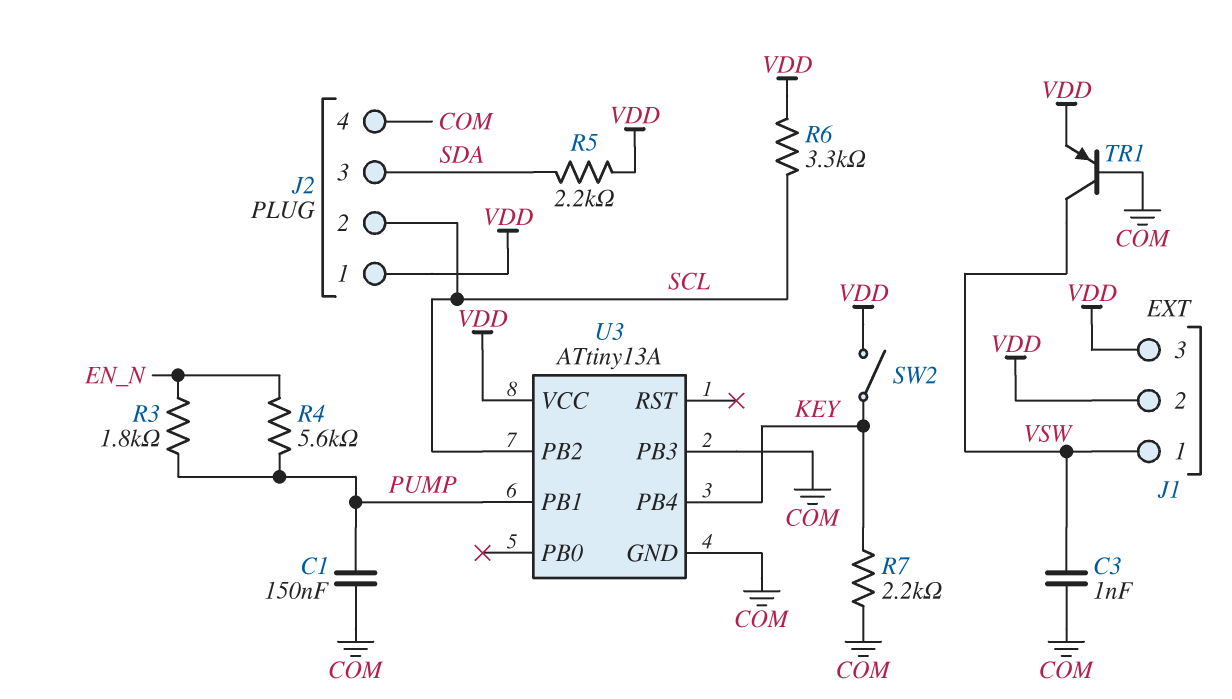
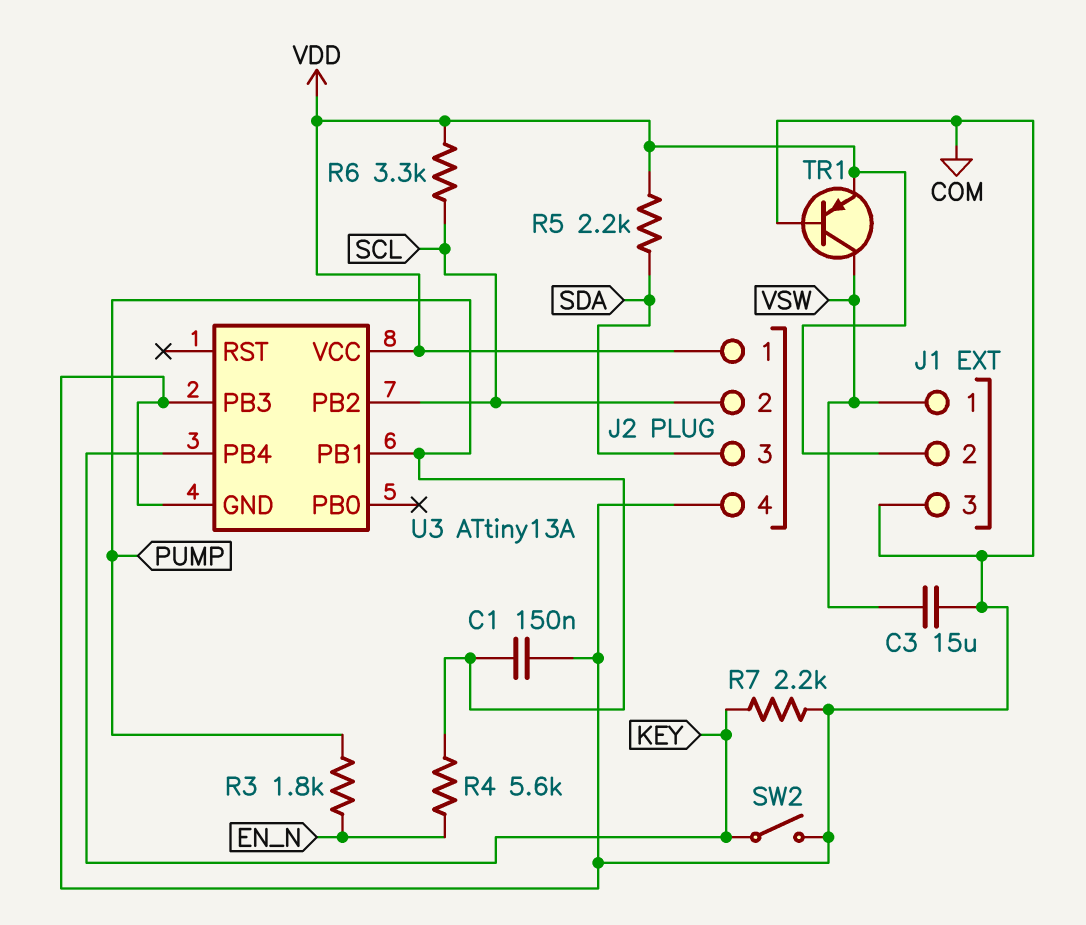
C3: 1nF (COM, VSW) -> 15uF (COM, VSW)
J1 pin 3: VDD -> COM
SW2: switch (KEY, VDD) -> switch (COM, KEY)

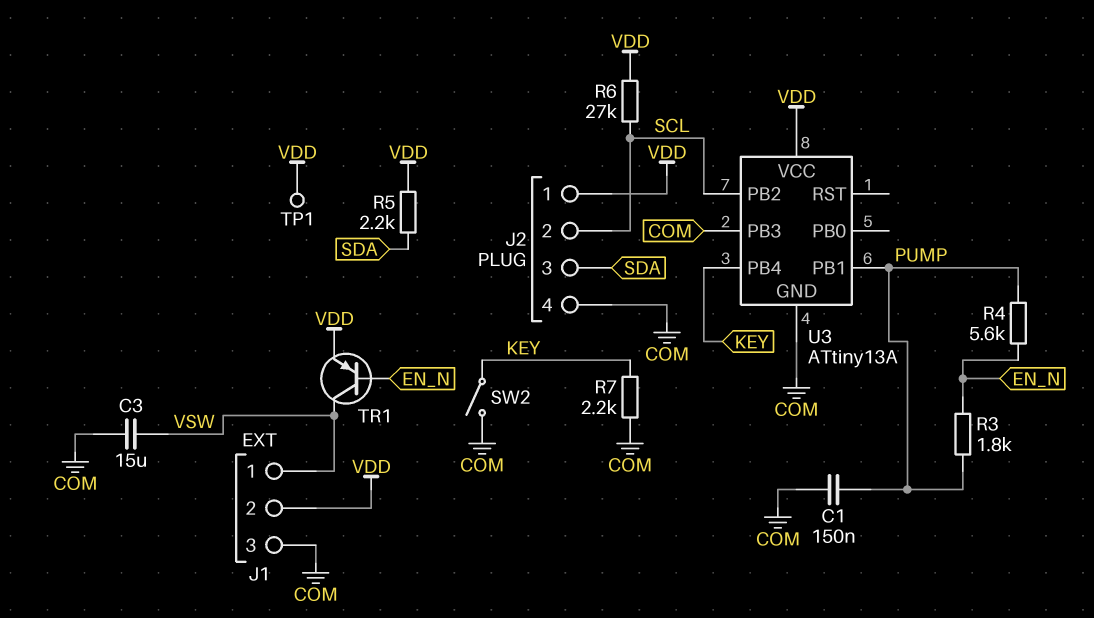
R6: 3.3k (SCL, VDD) -> 27k (SCL, VDD)
TP1: none -> test point (VDD)
TR1: PNP (B COM, C VSW, E VDD) -> PNP (B EN_N, C VSW, E VDD)

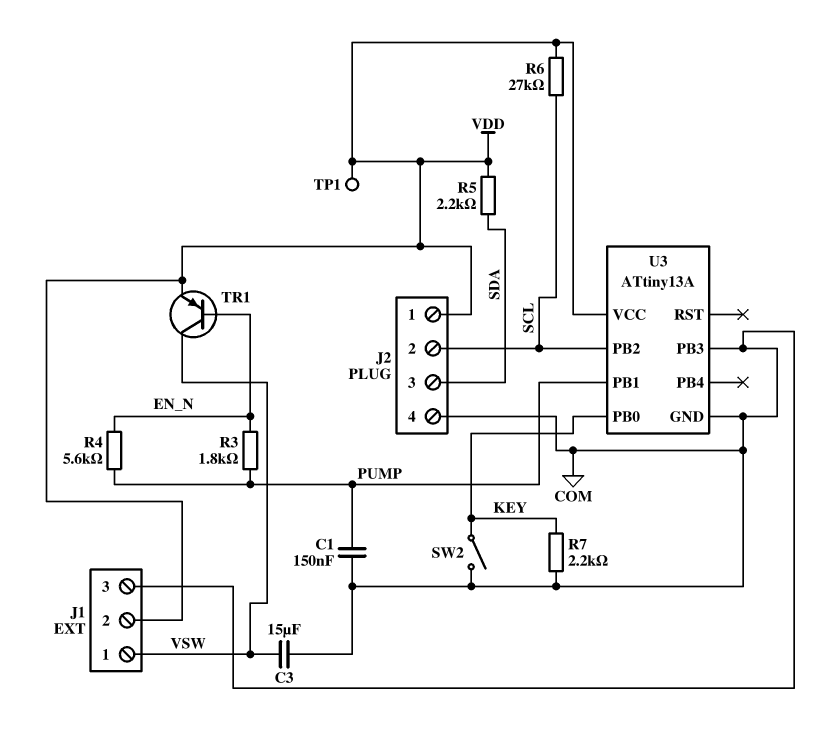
U3 pin PB0: none -> KEY
U3 pin PB4: KEY -> none

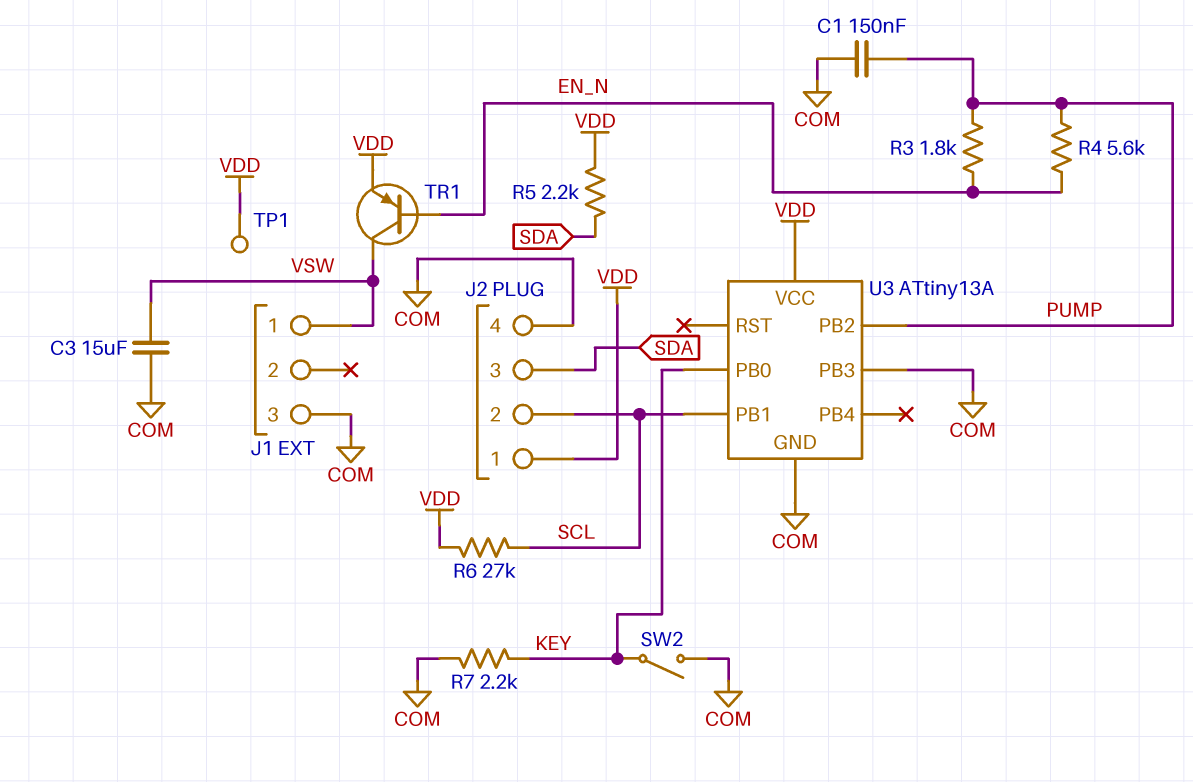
J1 pin 2: VDD -> none
U3 pin PB1: PUMP -> SCL
U3 pin PB2: SCL -> PUMP

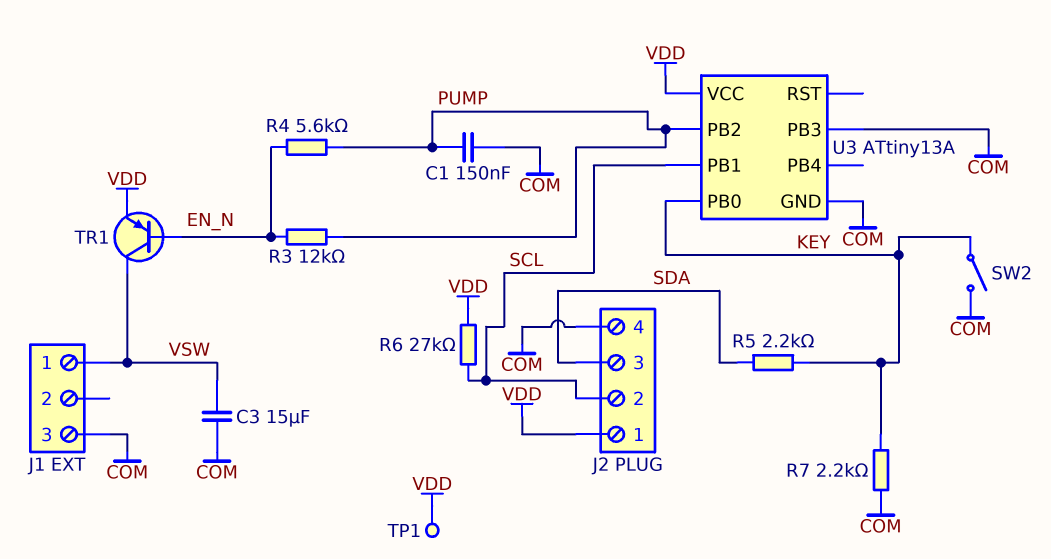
R3: 1.8k (EN_N, PUMP) -> 12k (EN_N, PUMP)
R5: 2.2k (SDA, VDD) -> 2.2k (KEY, SDA)

